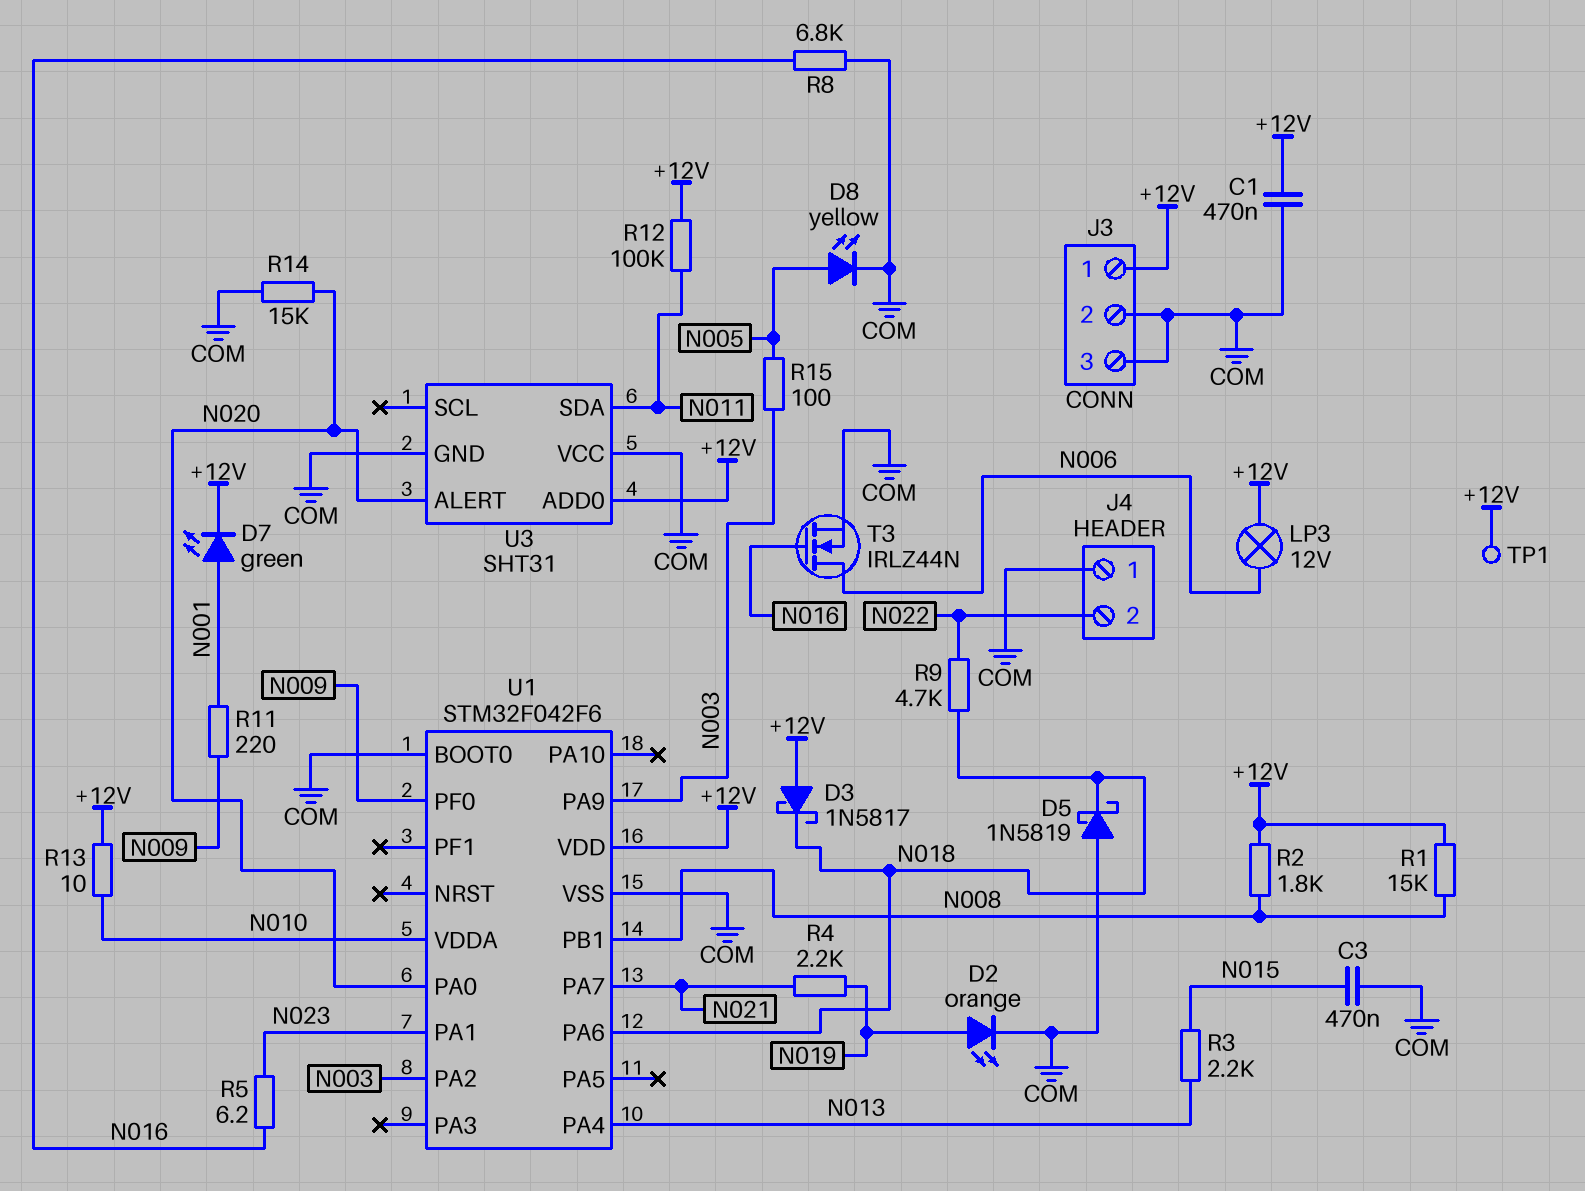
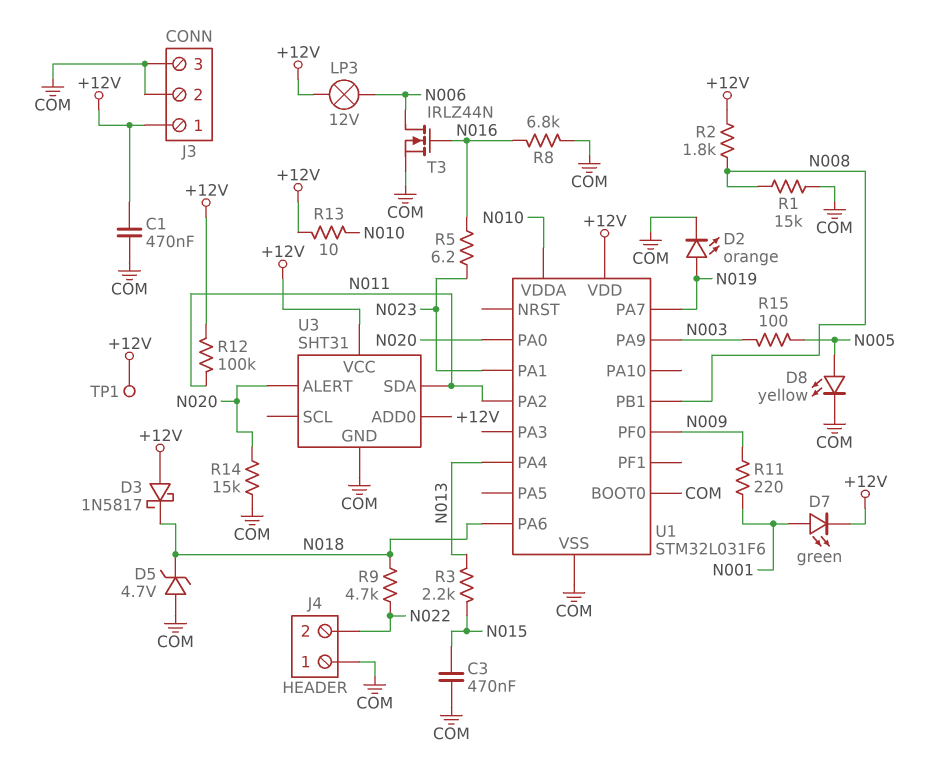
D5: schottky 1N5819 (A COM, K N018) -> zener 4.7V (A COM, K N018)
R1: 15k (+12V, N008) -> 15k (COM, N008)
R4: 2.2k (N019, N021) -> none
U1: STM32F042F6 -> STM32L031F6
U1 pin PA2: N003 -> N011
U1 pin PA7: N021 -> N019
U3 pin VCC: COM -> +12V

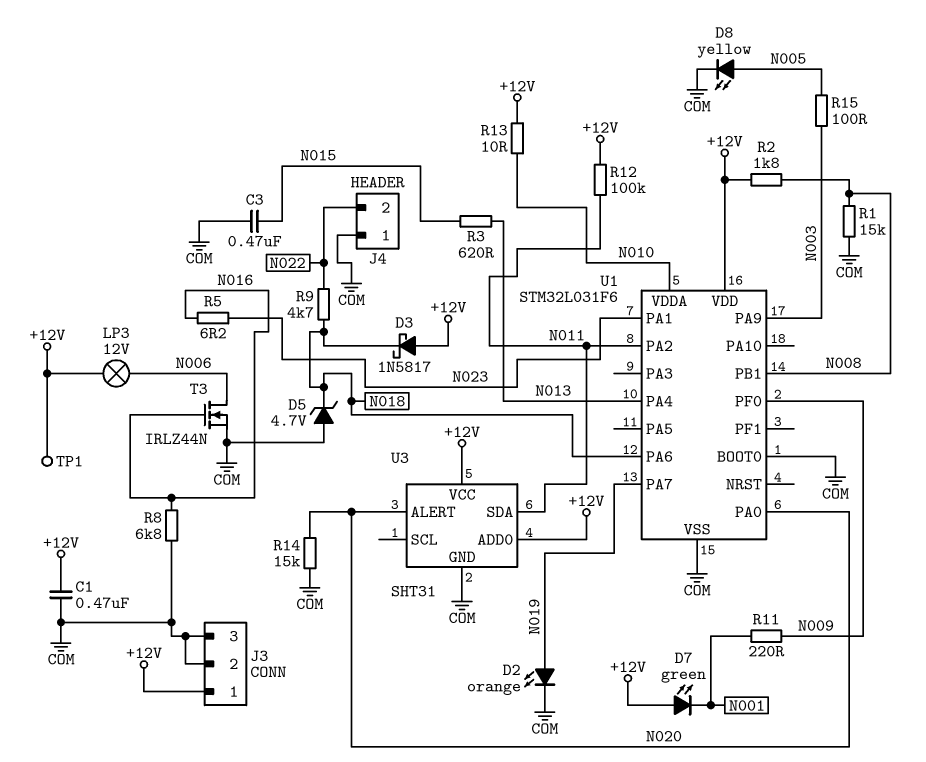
D7: LED green (A N001, K +12V) -> LED green (A +12V, K N001)
R3: 2.2k (N013, N015) -> 620 (N013, N015)

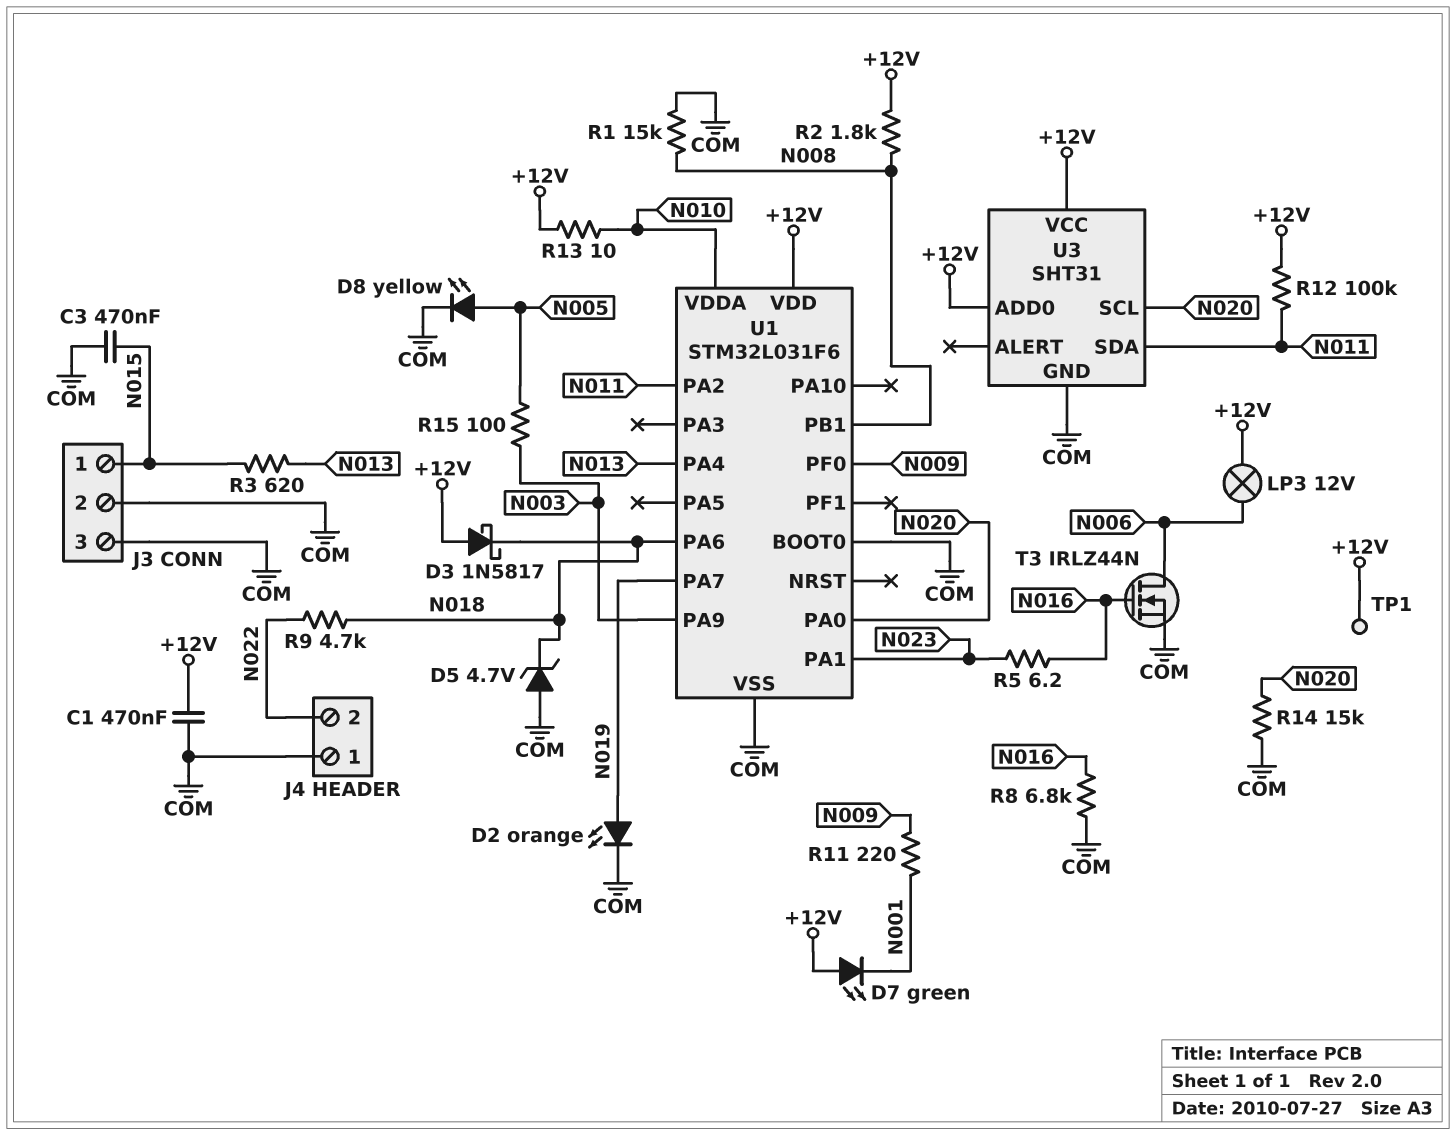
J3 pin 1: +12V -> N015
U3 pin ALERT: N020 -> none
U3 pin SCL: none -> N020

